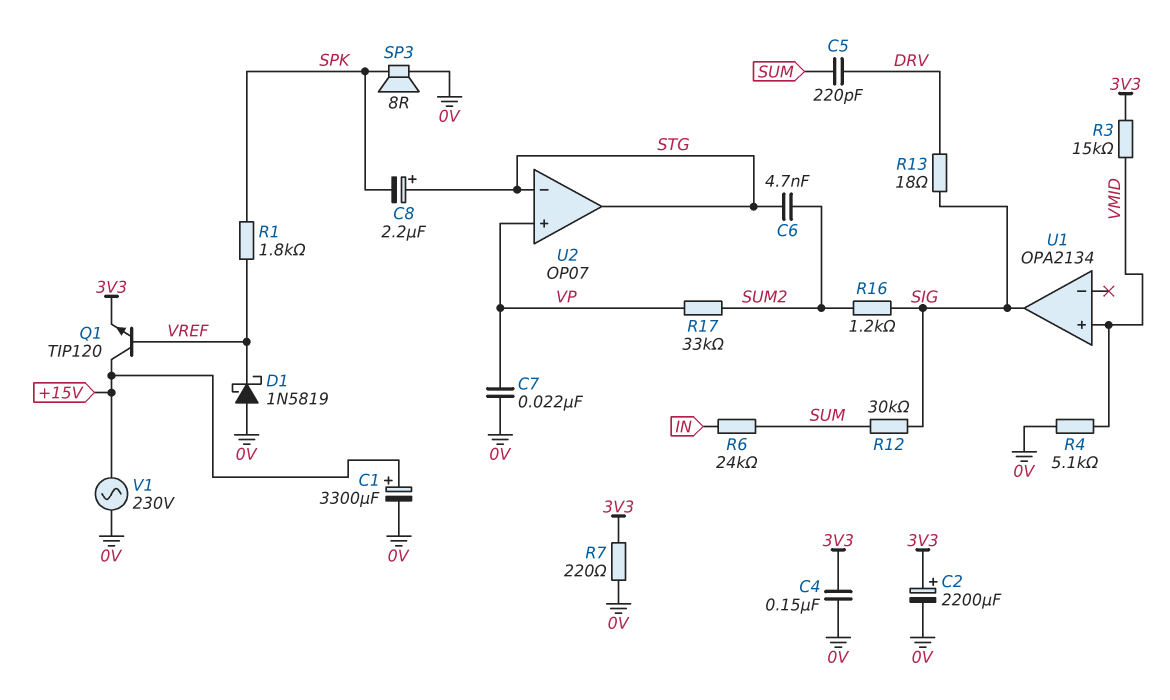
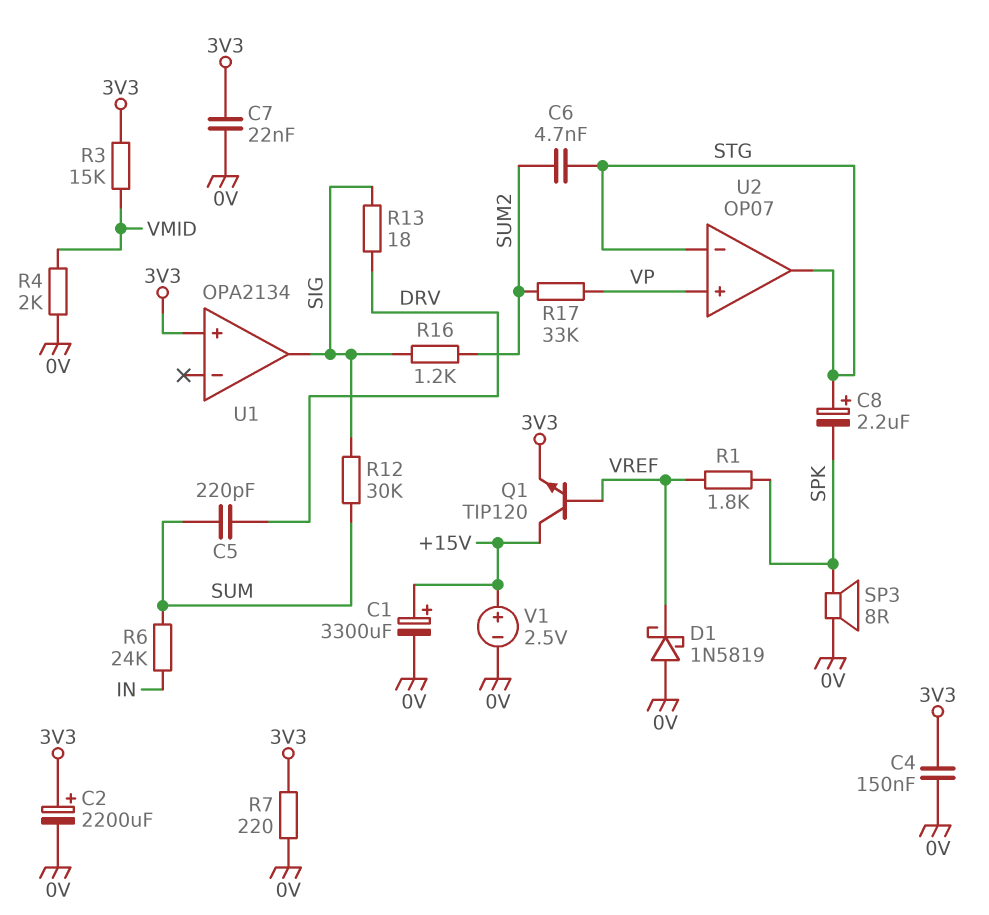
C7: 22nF (0V, VP) -> 22nF (0V, 3V3)
R4: 5.1k (0V, VMID) -> 2k (0V, VMID)
U1 pin in+: VMID -> 3V3
V1: AC 230V (+15V, 0V) -> 2.5V (plus +15V, minus 0V)

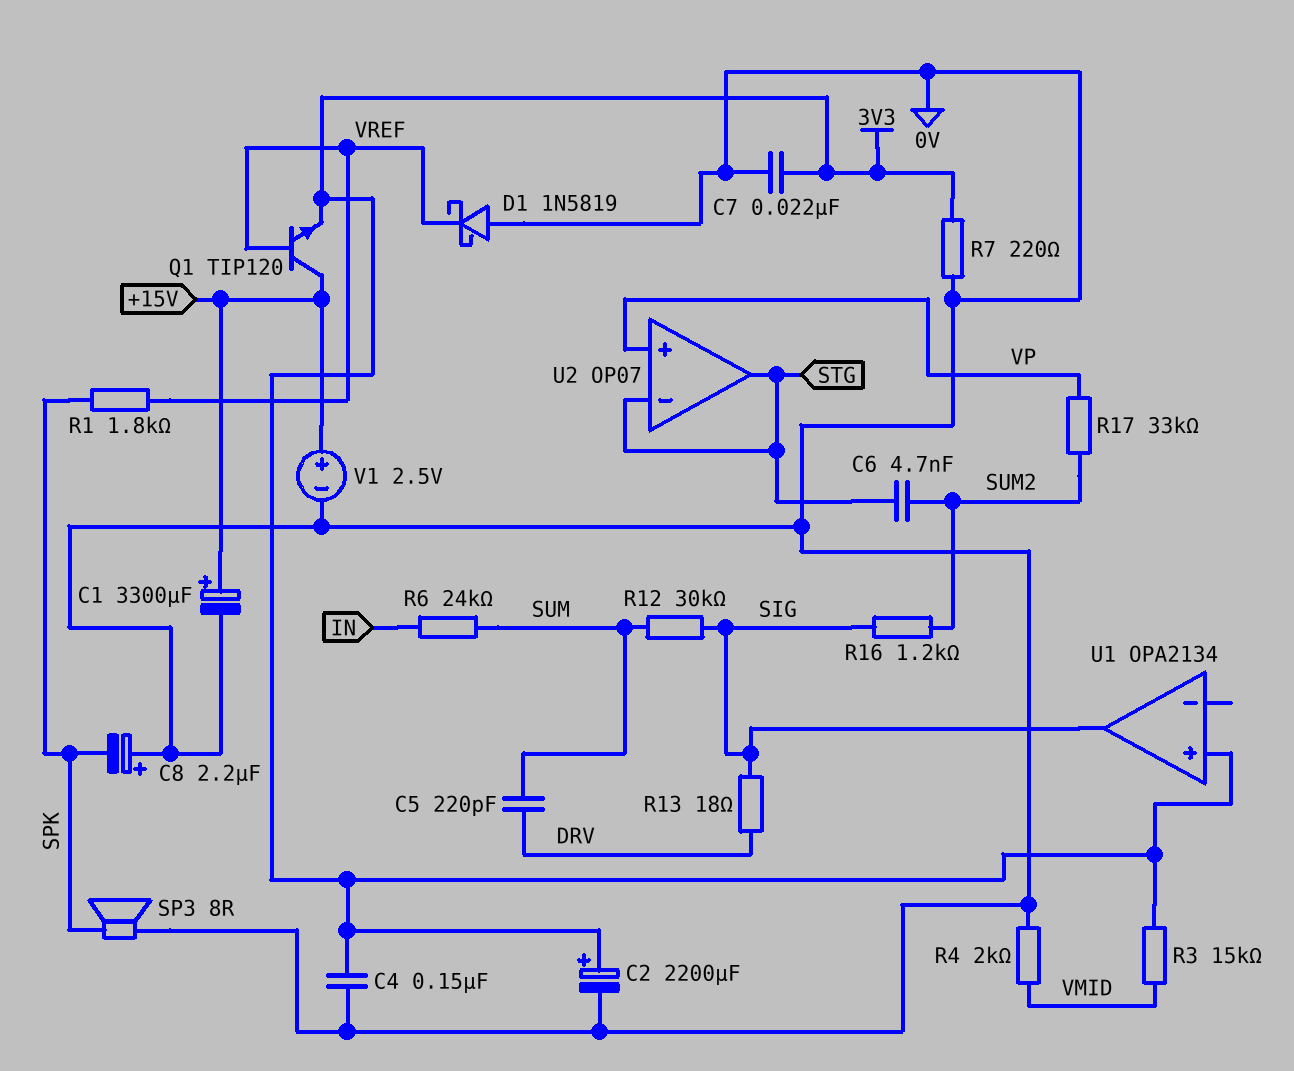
C8: 2.2uF (plus STG, minus SPK) -> 2.2uF (plus 0V, minus SPK)

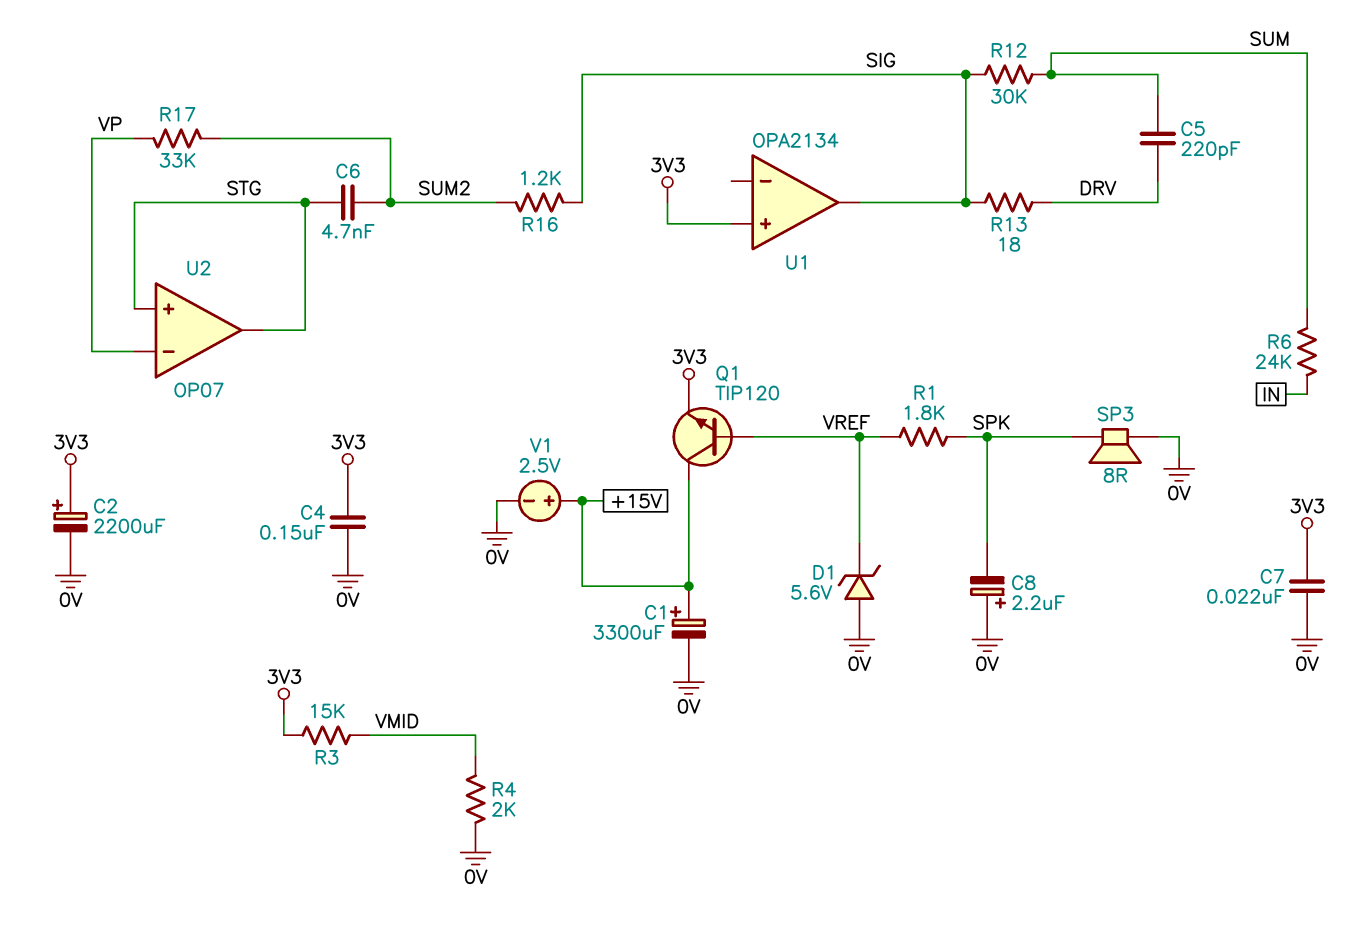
D1: schottky 1N5819 (A 0V, K VREF) -> zener 5.6V (A 0V, K VREF)
R7: 220 (0V, 3V3) -> none
U2 pin in+: VP -> STG
U2 pin in-: STG -> VP

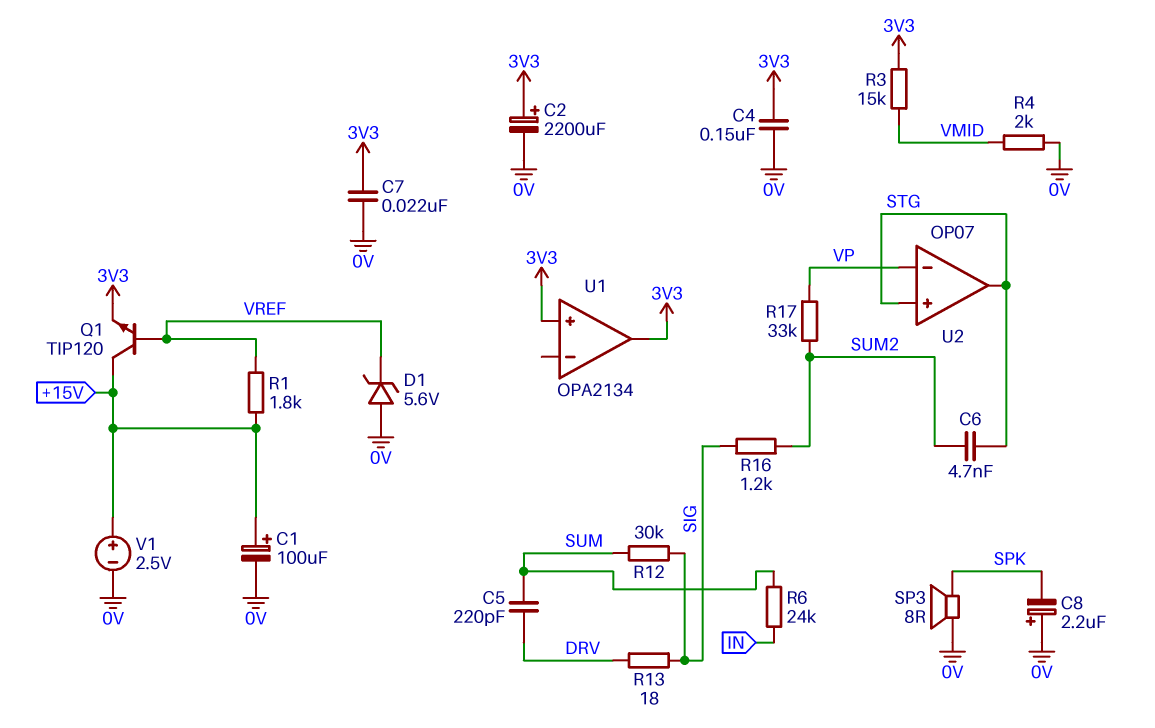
C1: 3300uF (plus +15V, minus 0V) -> 100uF (plus +15V, minus 0V)
R1: 1.8k (SPK, VREF) -> 1.8k (+15V, VREF)
U1 pin out: SIG -> 3V3

